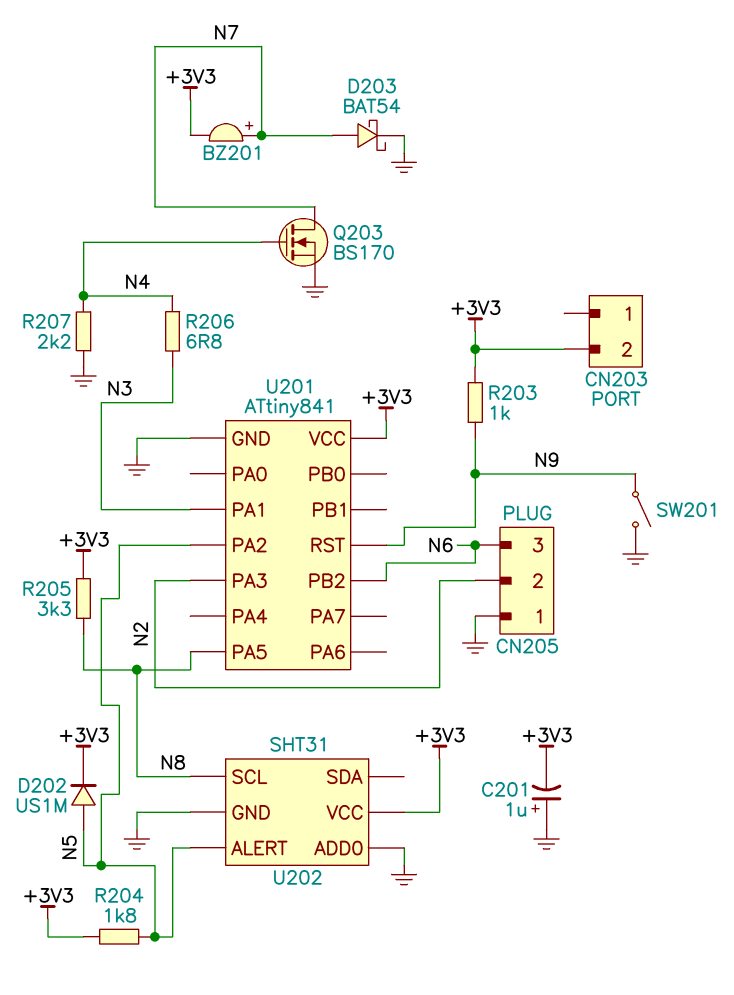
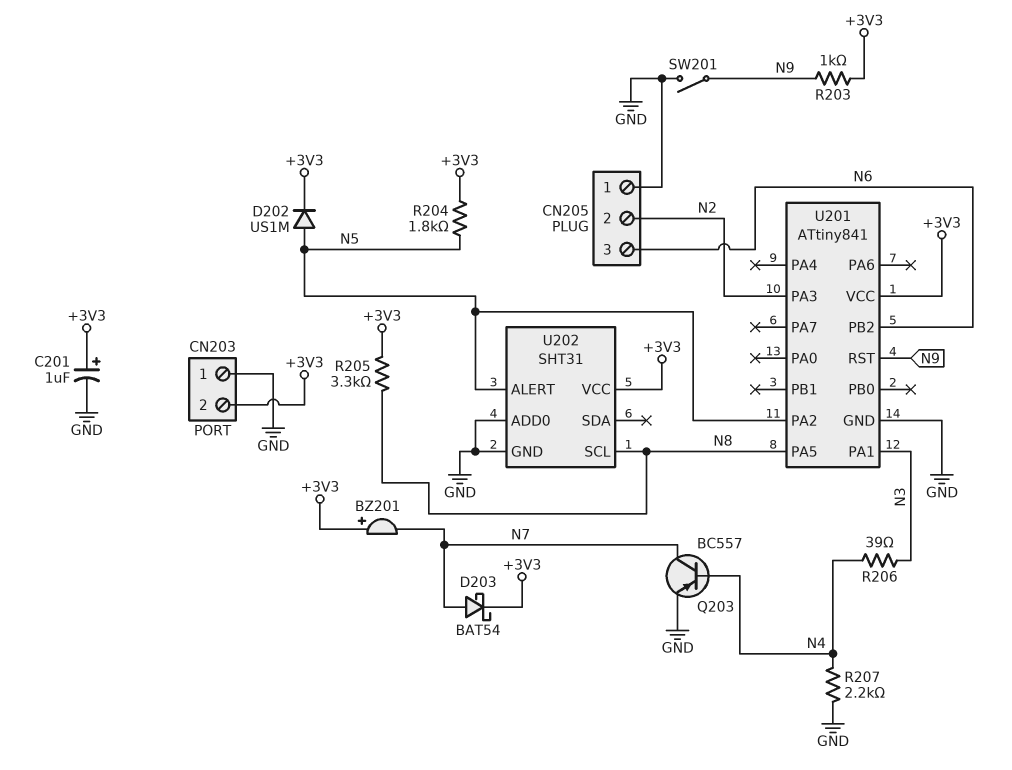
BZ201: buzzer (plus N7, minus +3V3) -> buzzer (plus +3V3, minus N7)
C201: 1uF (plus GND, minus +3V3) -> 1uF (plus +3V3, minus GND)
CN203 pin 1: none -> GND
D203: schottky BAT54 (A N7, K GND) -> schottky BAT54 (A N7, K +3V3)
Q203: NMOS BS170 (G N4, D N7, S GND) -> PNP BC557 (B N4, C N7, E GND)
R206: 6.8 (N3, N4) -> 39 (N3, N4)

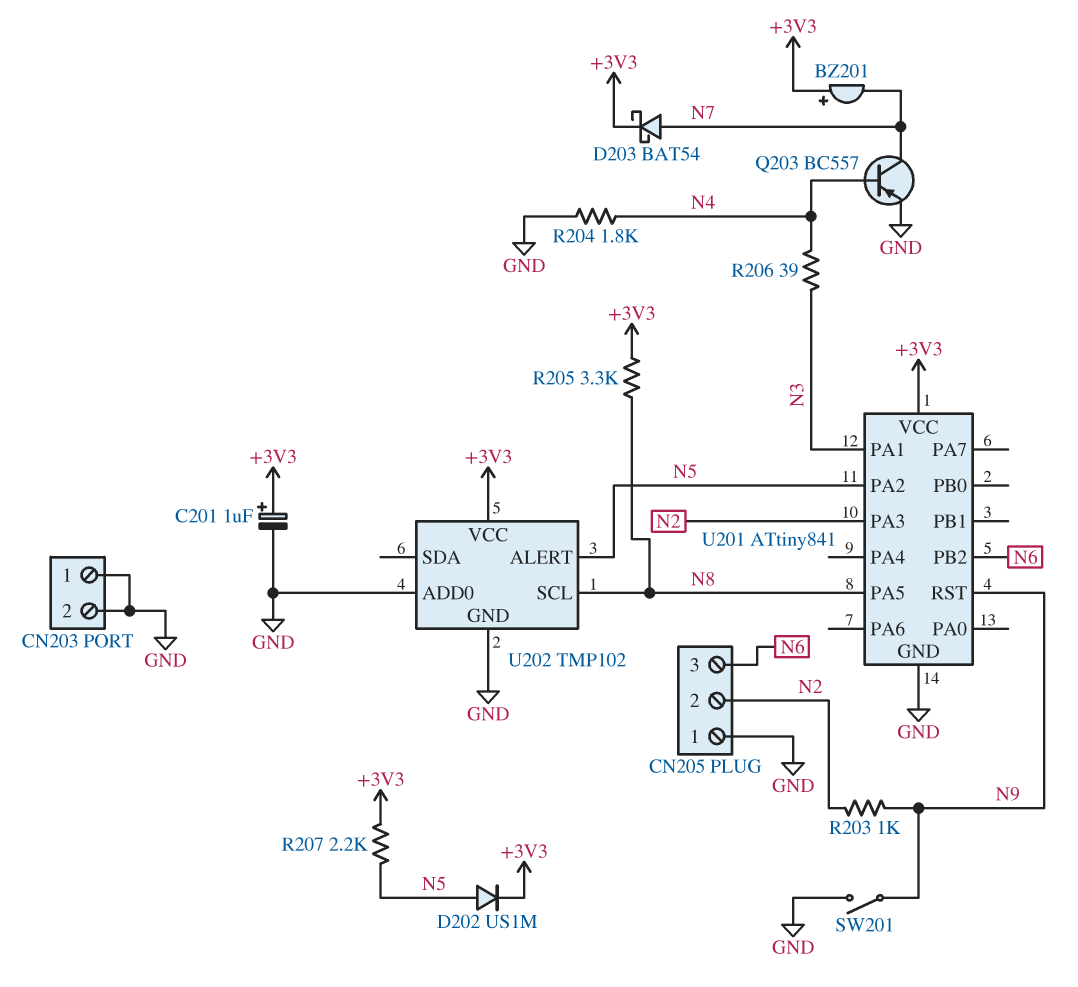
CN203 pin 2: +3V3 -> GND
R203: 1k (+3V3, N9) -> 1k (N2, N9)
R204: 1.8k (+3V3, N5) -> 1.8k (GND, N4)
R207: 2.2k (GND, N4) -> 2.2k (+3V3, N5)
U202: SHT31 -> TMP102

